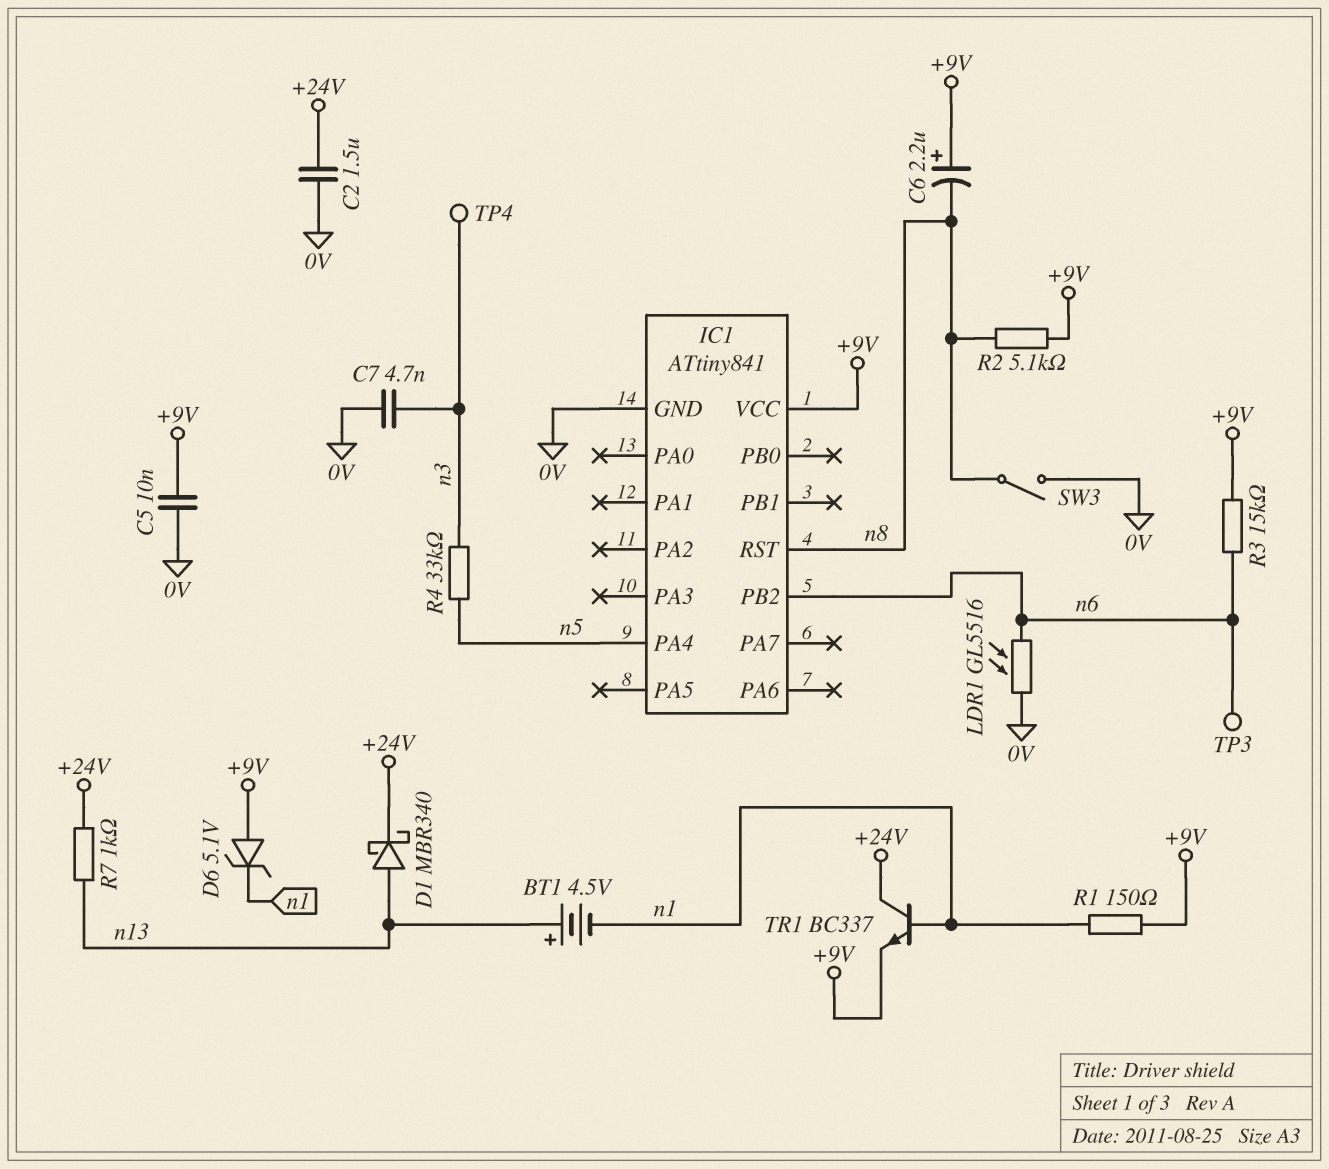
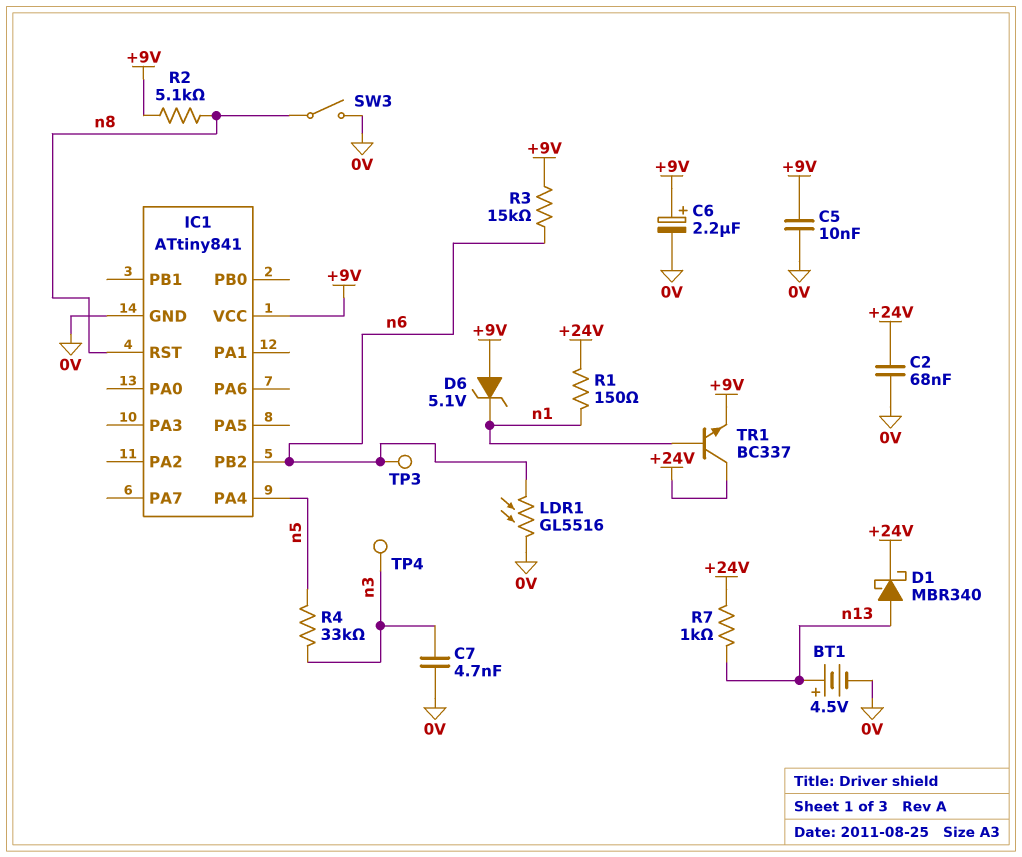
BT1: 4.5V (plus n13, minus n1) -> 4.5V (plus n13, minus 0V)
C2: 1.5uF (+24V, 0V) -> 68nF (+24V, 0V)
C6: 2.2uF (plus +9V, minus n8) -> 2.2uF (plus +9V, minus 0V)
R1: 150 (+9V, n1) -> 150 (+24V, n1)

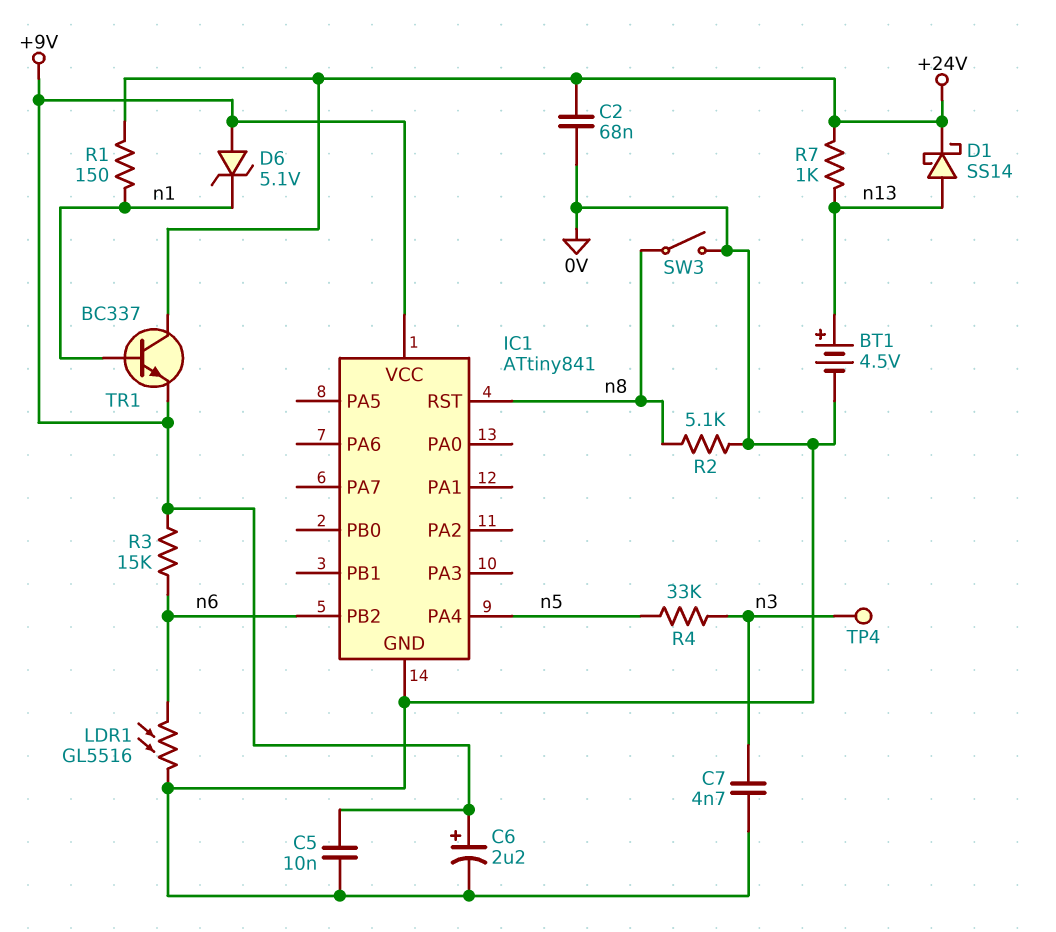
D1: schottky MBR340 (A n13, K +24V) -> schottky SS14 (A n13, K +24V)
R2: 5.1k (+9V, n8) -> 5.1k (0V, n8)
TP3: test point (n6) -> none

